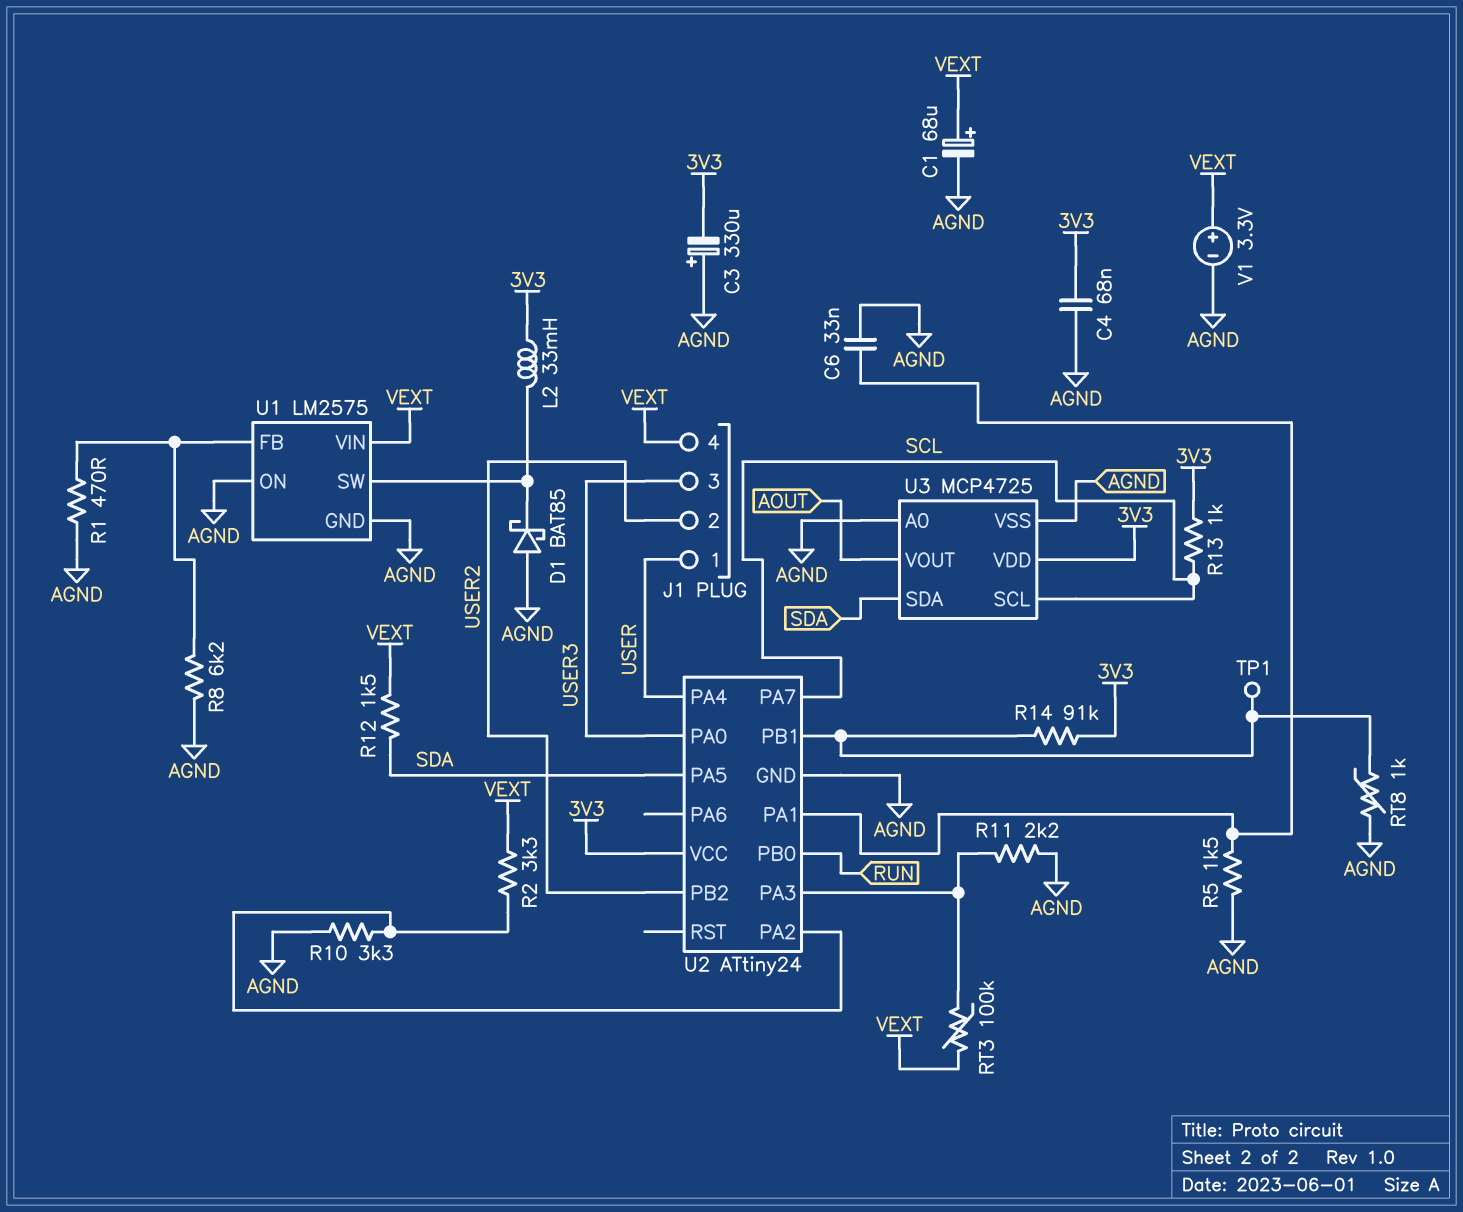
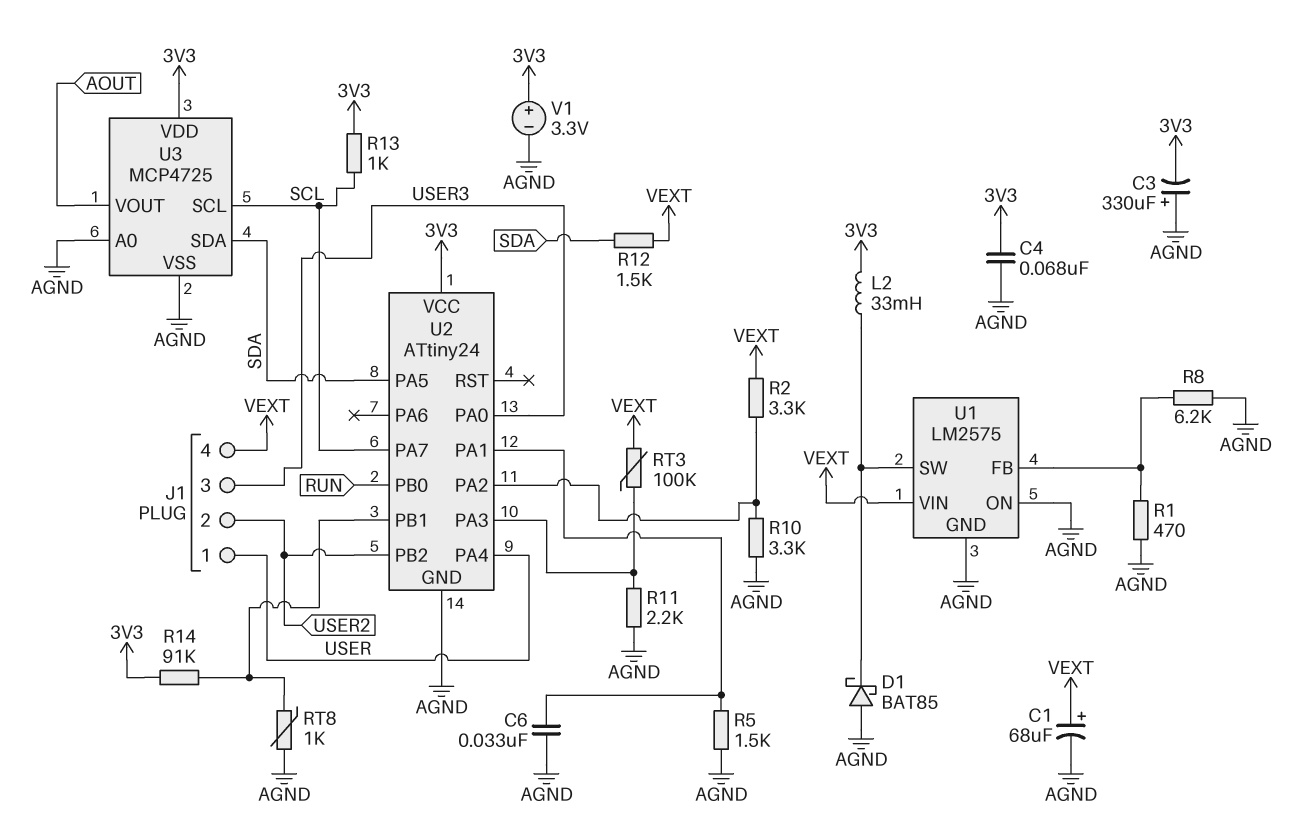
TP1: test point (U2/PB1) -> none
V1: 3.3V (plus VEXT, minus AGND) -> 3.3V (plus 3V3, minus AGND)

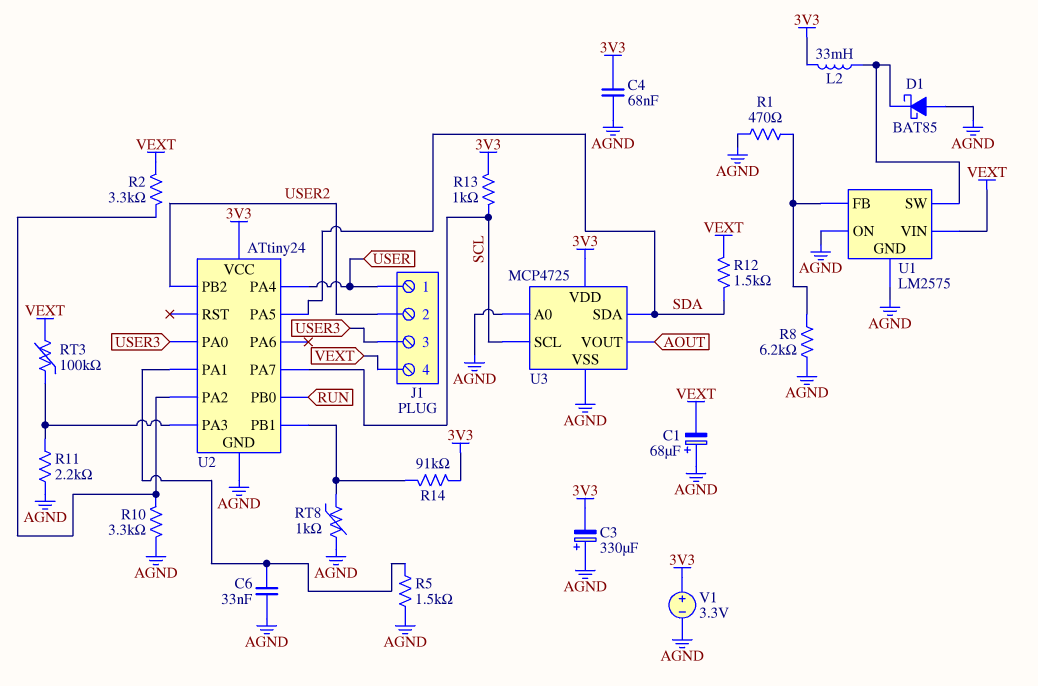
C1: 68uF (plus VEXT, minus AGND) -> 68uF (plus AGND, minus VEXT)

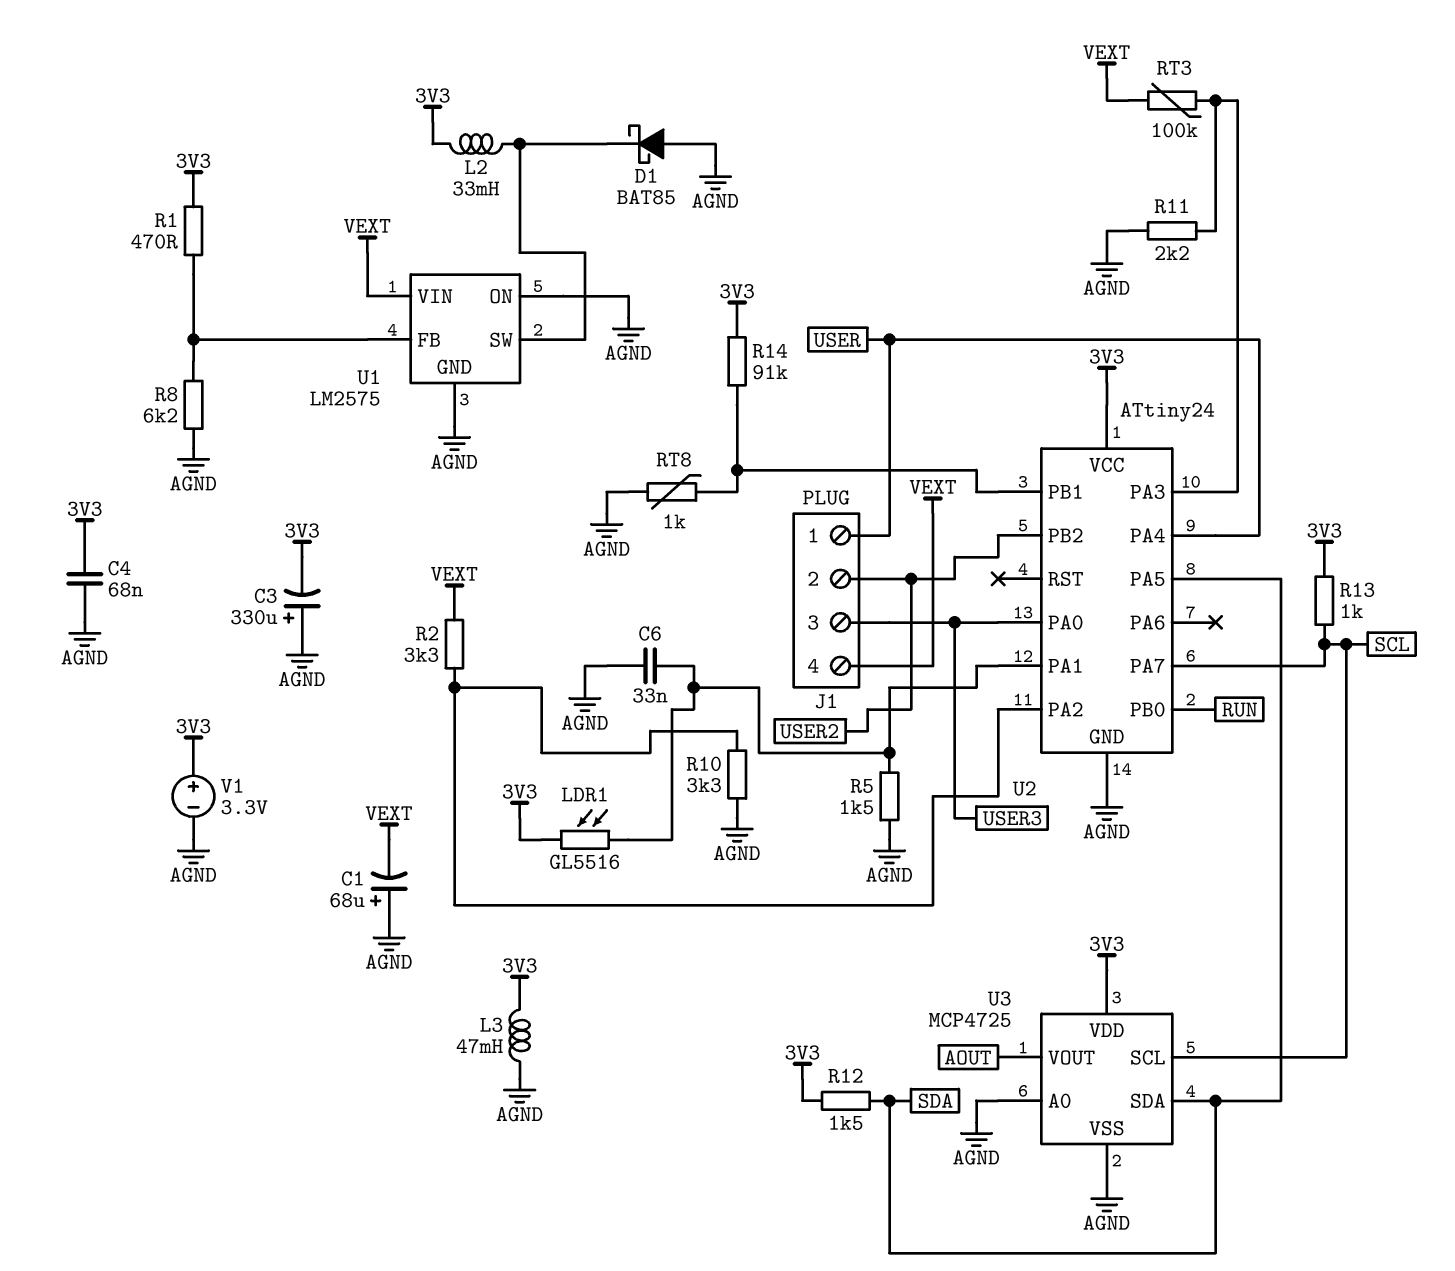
L3: none -> 47mH (3V3, AGND)
LDR1: none -> GL5516 (3V3, U2/PA1)
R1: 470 (AGND, U1/FB) -> 470 (3V3, U1/FB)
R12: 1.5k (SDA, VEXT) -> 1.5k (3V3, SDA)

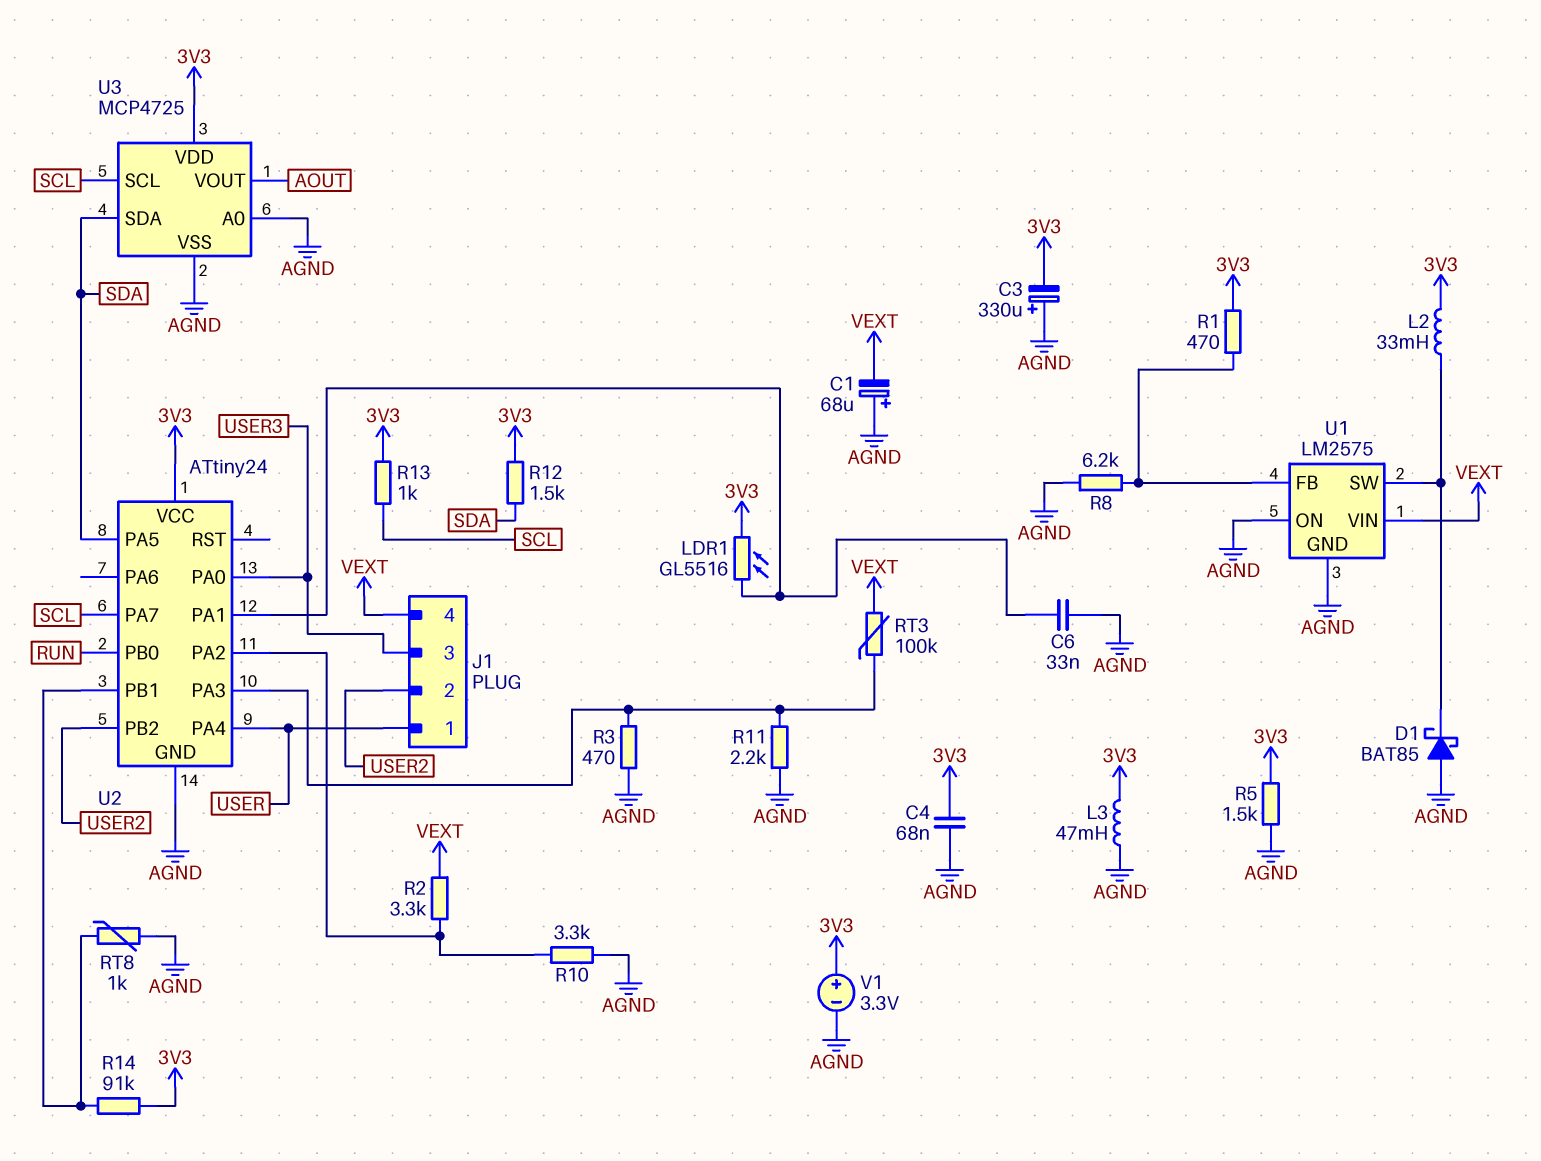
R3: none -> 470 (AGND, U2/PA3)
R5: 1.5k (AGND, U2/PA1) -> 1.5k (3V3, AGND)

